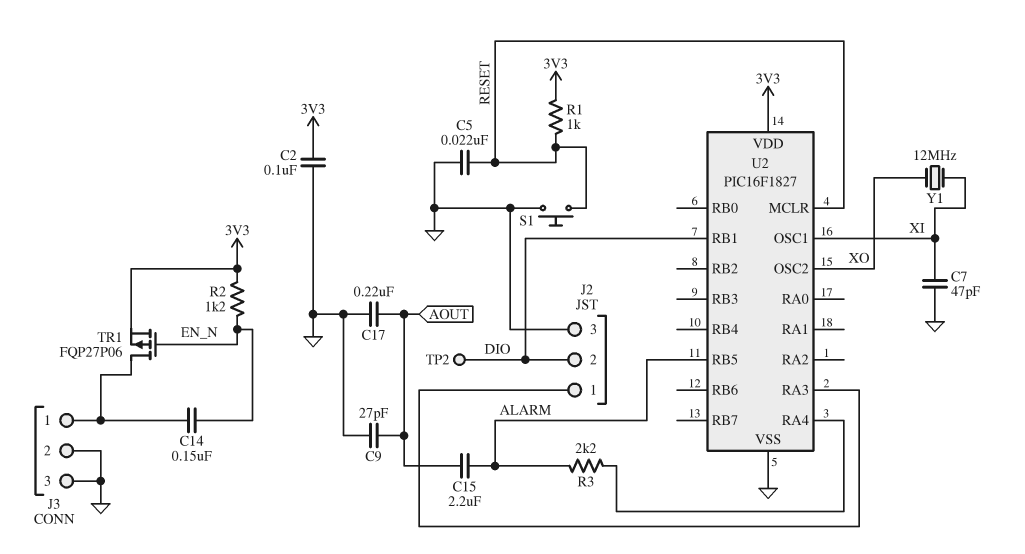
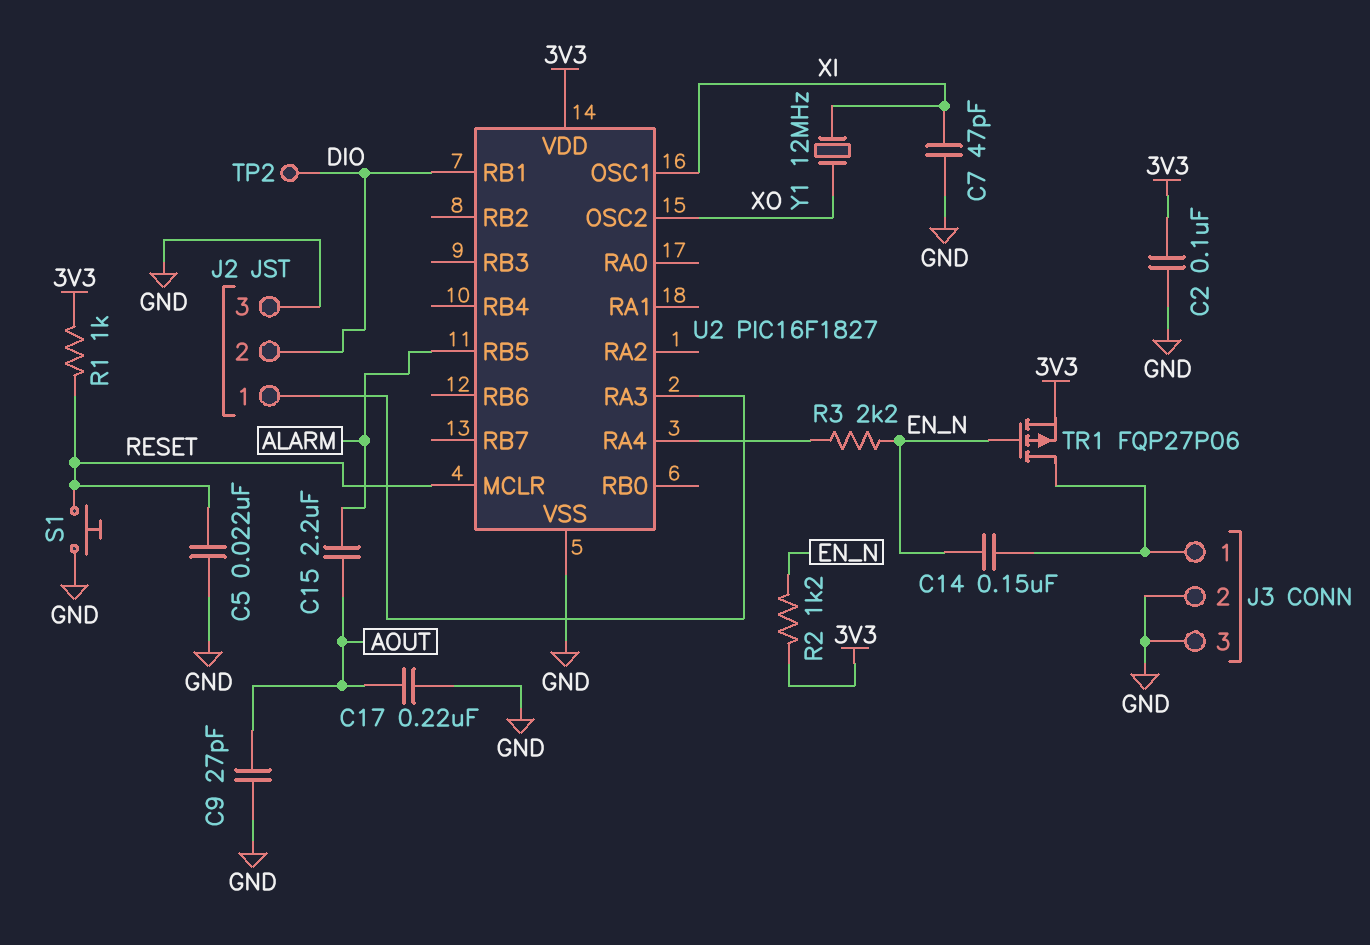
R3: 2.2k (ALARM, U2/RA4) -> 2.2k (EN_N, U2/RA4)

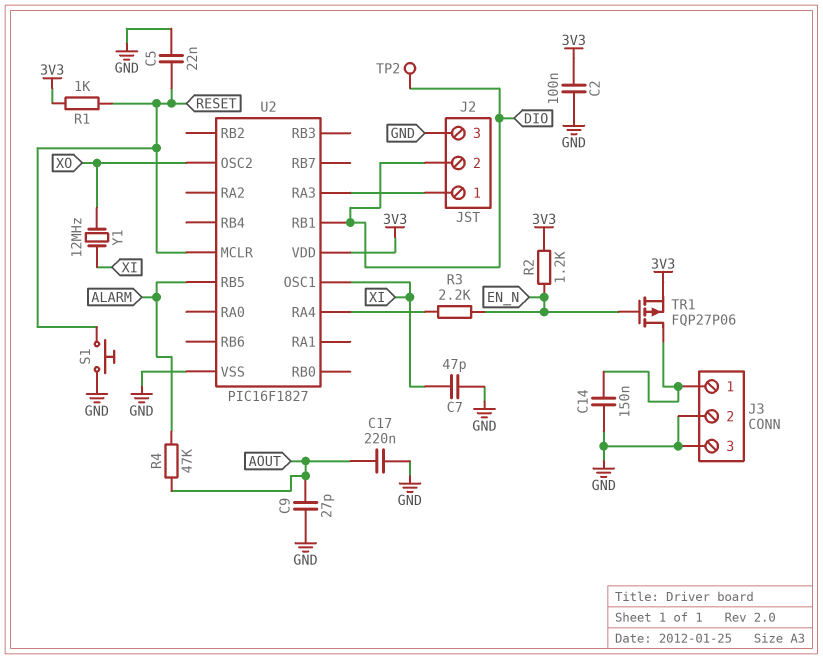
C14: 150nF (EN_N, J3/1) -> 150nF (GND, J3/1)
C15: 2.2uF (ALARM, AOUT) -> none
R4: none -> 47k (ALARM, AOUT)

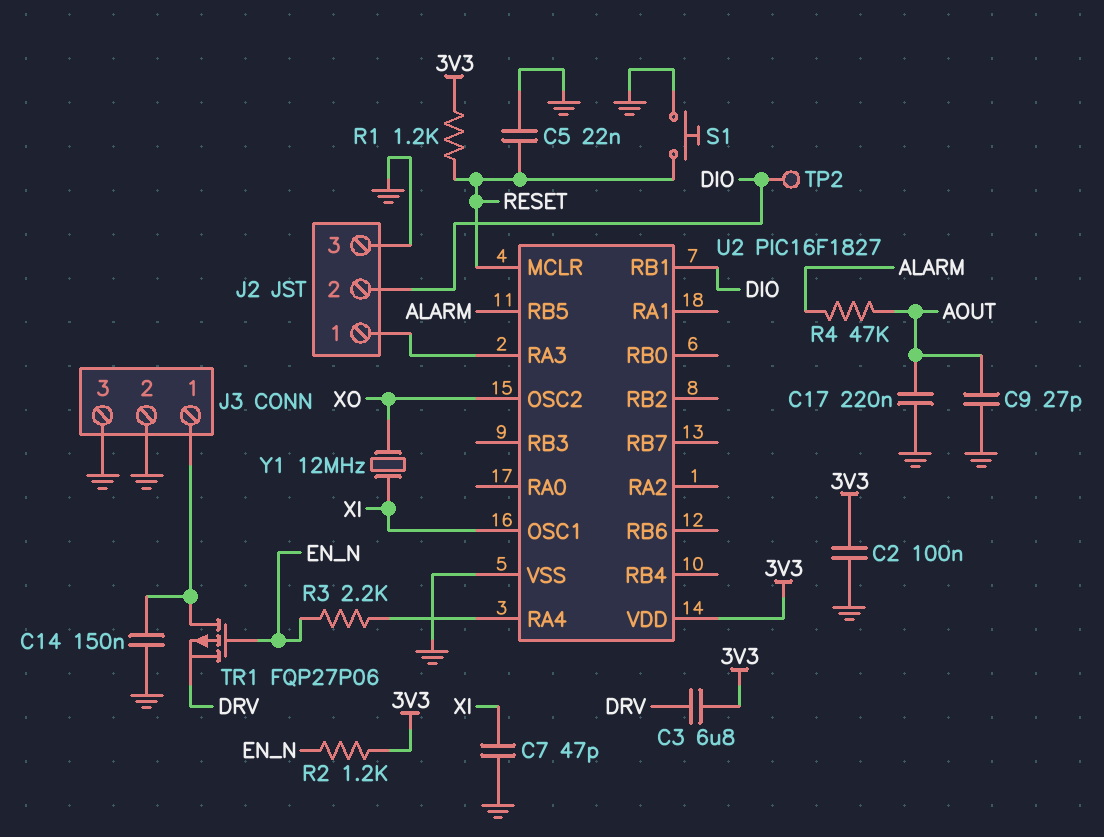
C3: none -> 6.8uF (3V3, DRV)
R1: 1k (3V3, RESET) -> 1.2k (3V3, RESET)
TR1: PMOS FQP27P06 (G EN_N, D J3/1, S 3V3) -> PMOS FQP27P06 (G EN_N, D J3/1, S DRV)

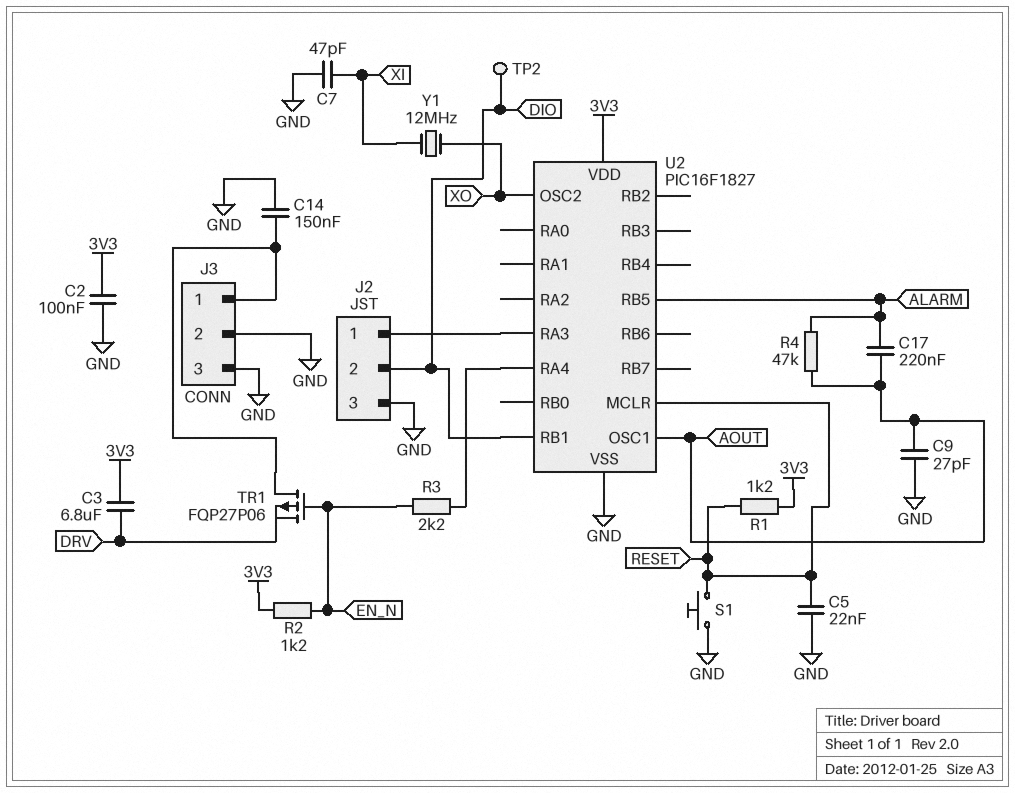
C17: 220nF (AOUT, GND) -> 220nF (ALARM, AOUT)
U2 pin OSC1: XI -> AOUT

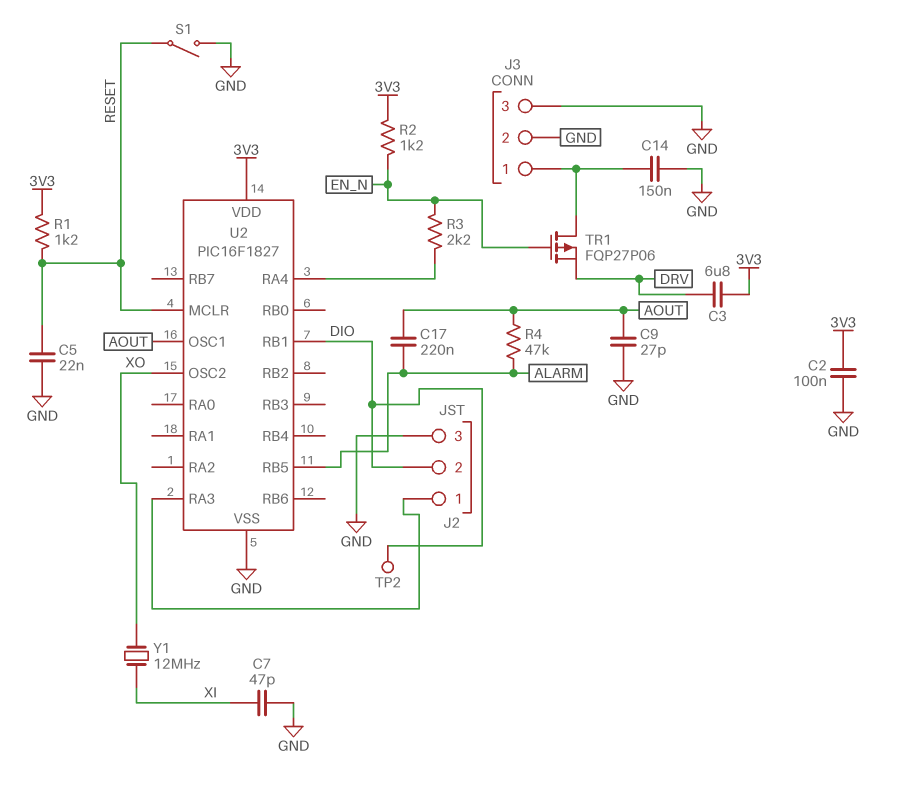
S1: button (GND, RESET) -> switch (GND, RESET)

